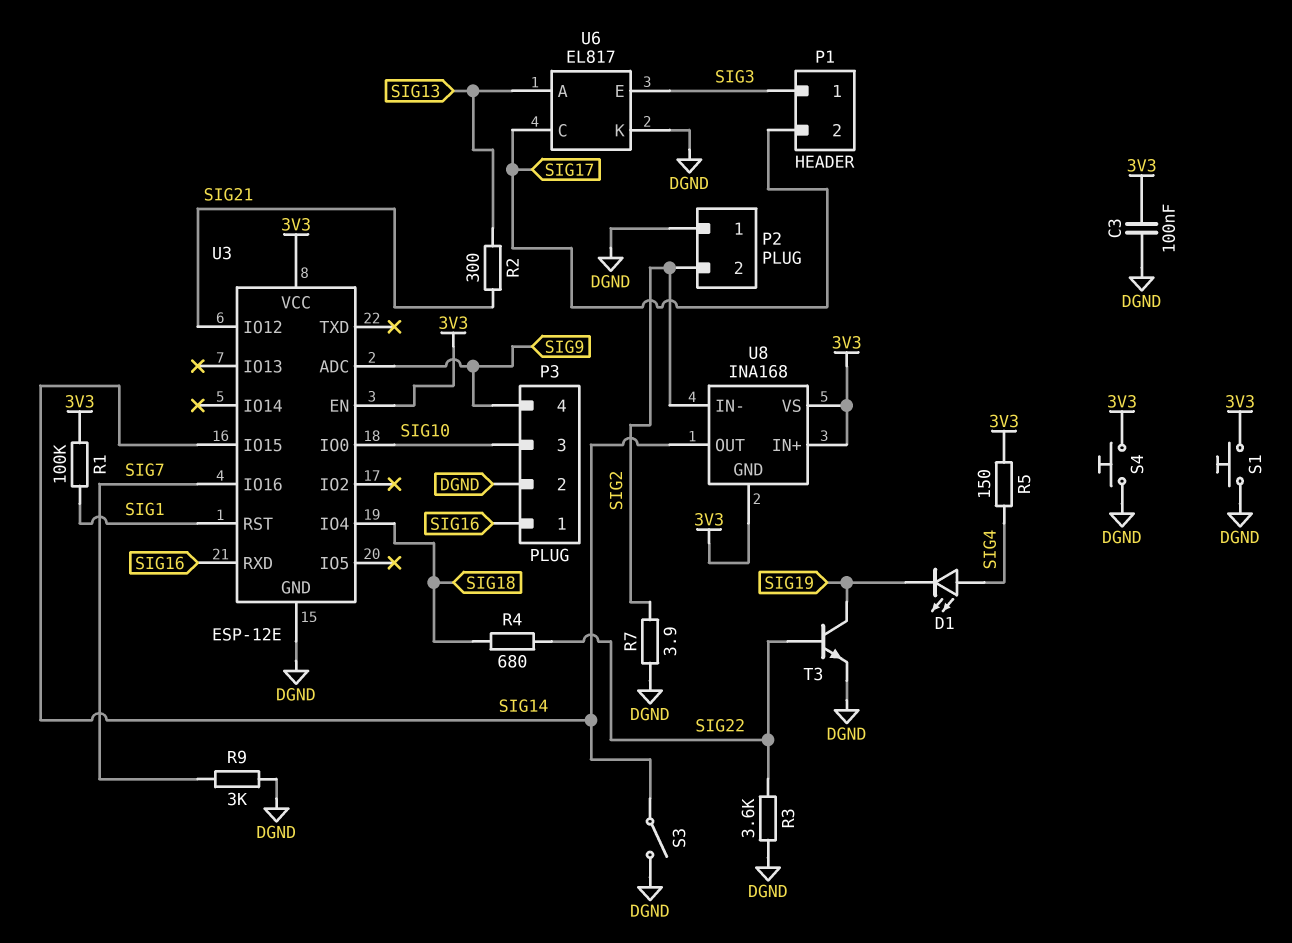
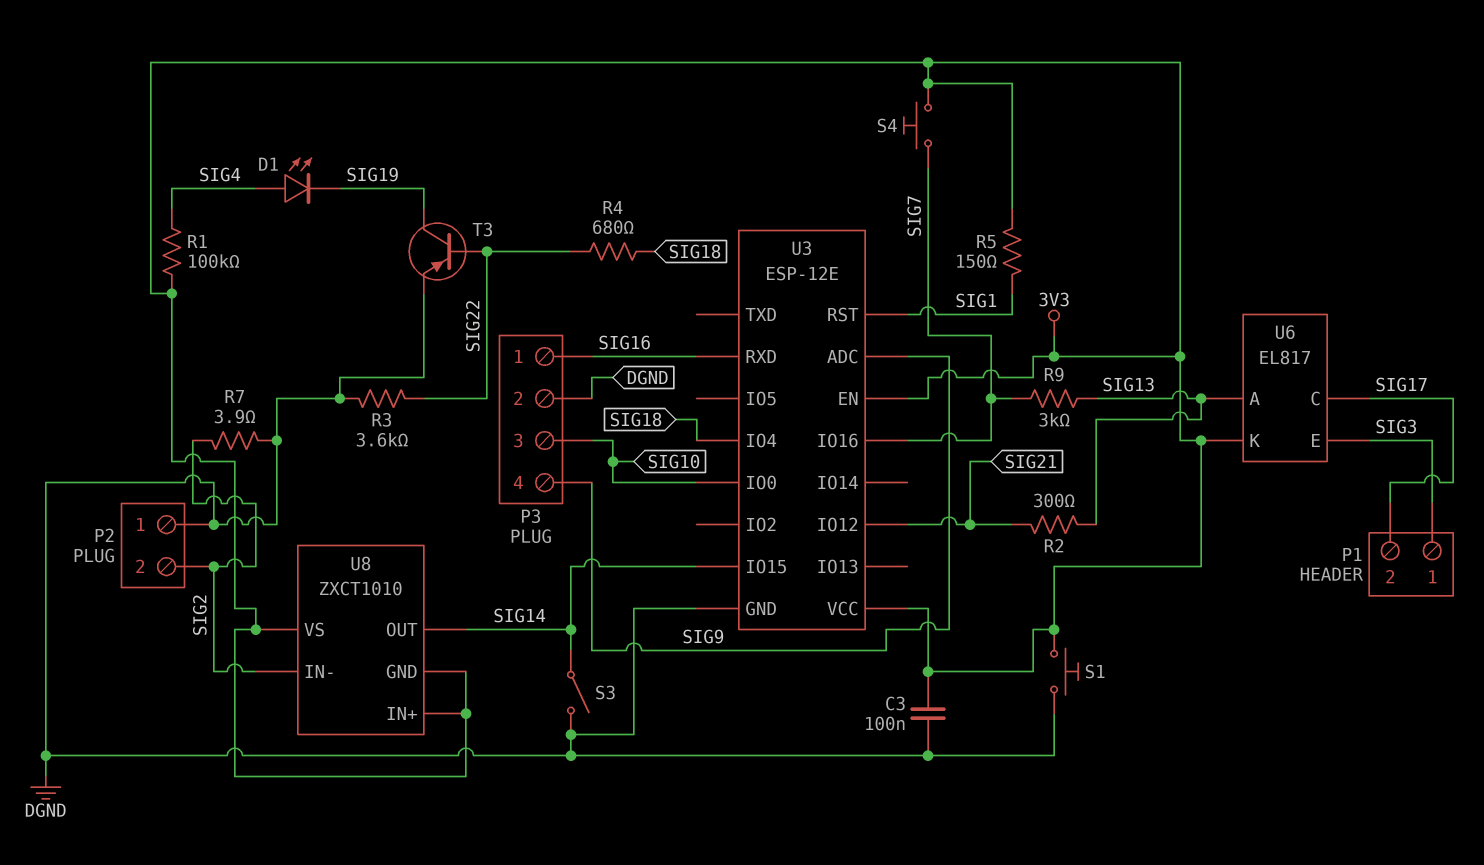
R1: 100k (3V3, SIG1) -> 100k (3V3, SIG4)
R5: 150 (3V3, SIG4) -> 150 (3V3, SIG1)
R9: 3k (DGND, SIG7) -> 3k (SIG7, SIG13)
S4: button (3V3, DGND) -> button (3V3, SIG7)
T3: NPN (B SIG22, C SIG19, E DGND) -> PNP (B SIG22, C SIG19, E DGND)
U6 pin K: DGND -> 3V3
U8: INA168 -> ZXCT1010

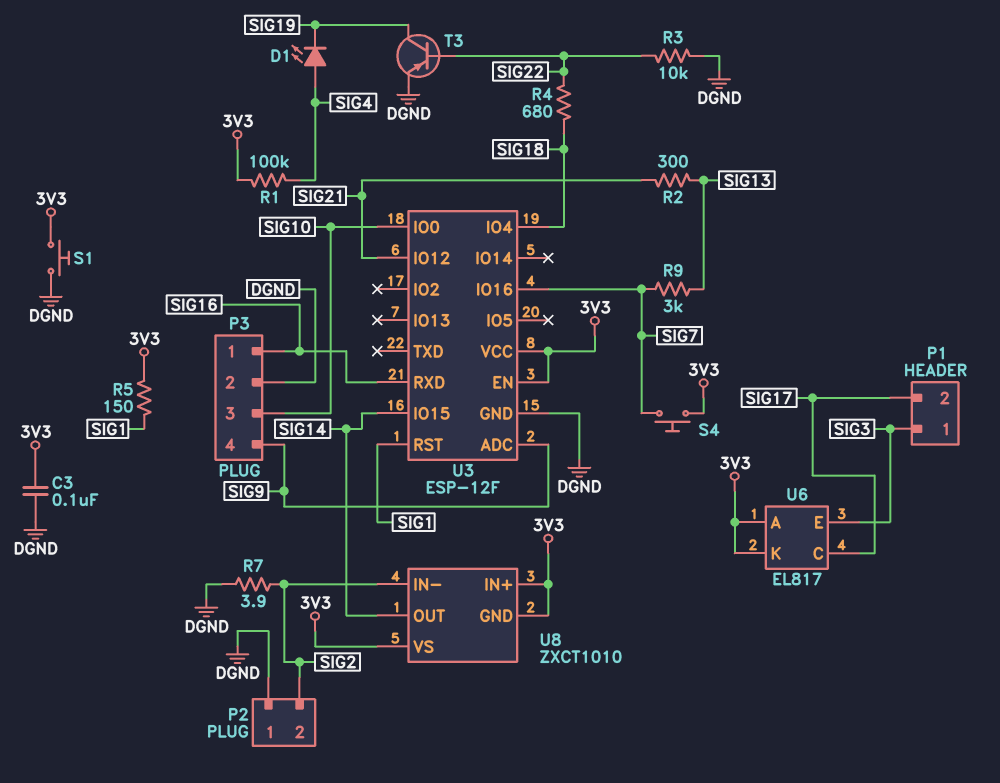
R3: 3.6k (DGND, SIG22) -> 10k (DGND, SIG22)
S3: switch (DGND, SIG14) -> none
U3: ESP-12E -> ESP-12F
U6 pin A: SIG13 -> 3V3

